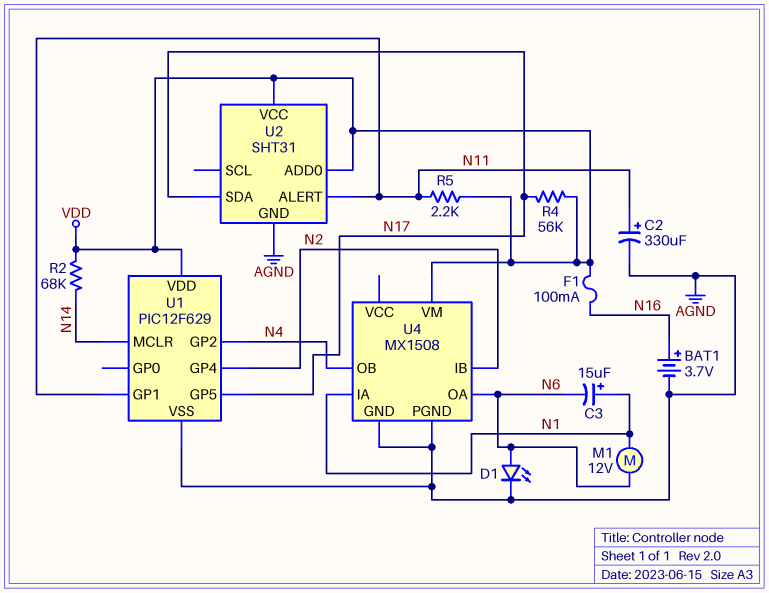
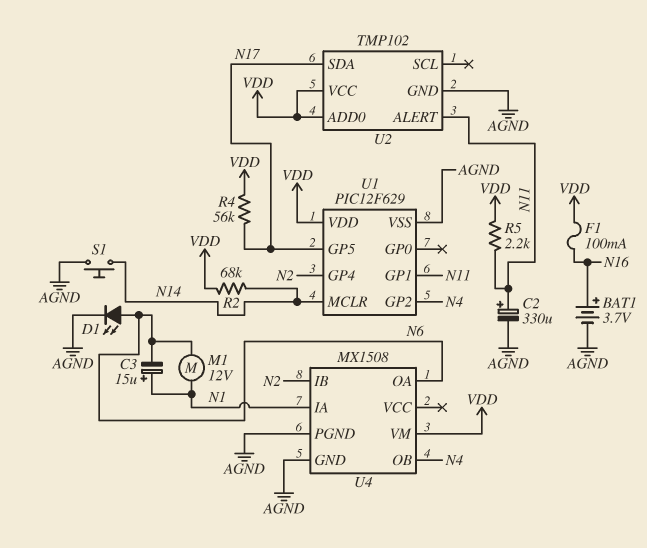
S1: none -> button (AGND, N14)
U2: SHT31 -> TMP102

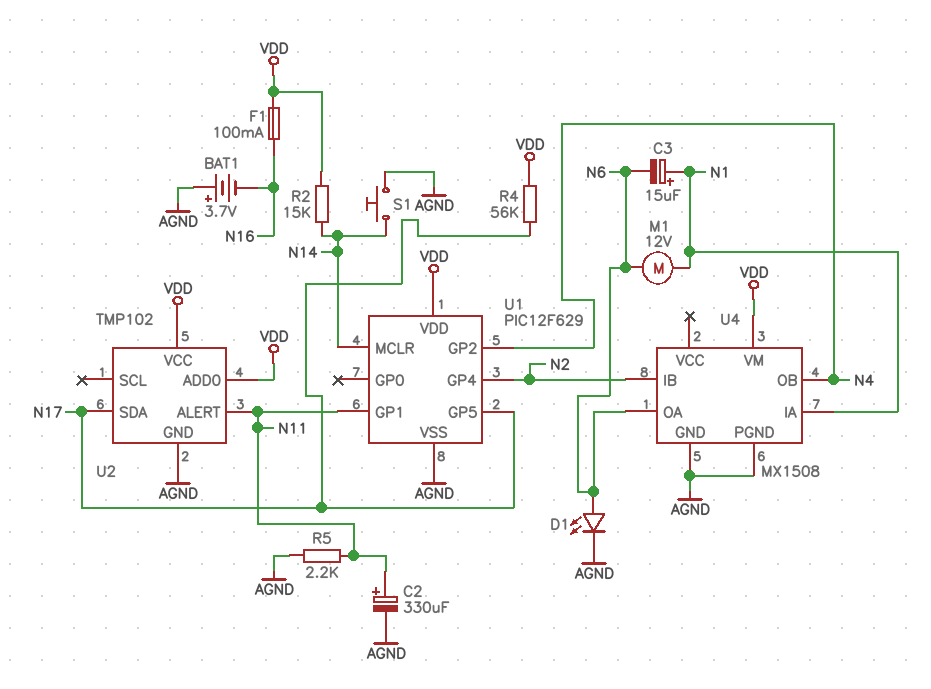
BAT1: 3.7V (plus N16, minus AGND) -> 3.7V (plus AGND, minus N16)
R2: 68k (N14, VDD) -> 15k (N14, VDD)
R5: 2.2k (N11, VDD) -> 2.2k (AGND, N11)

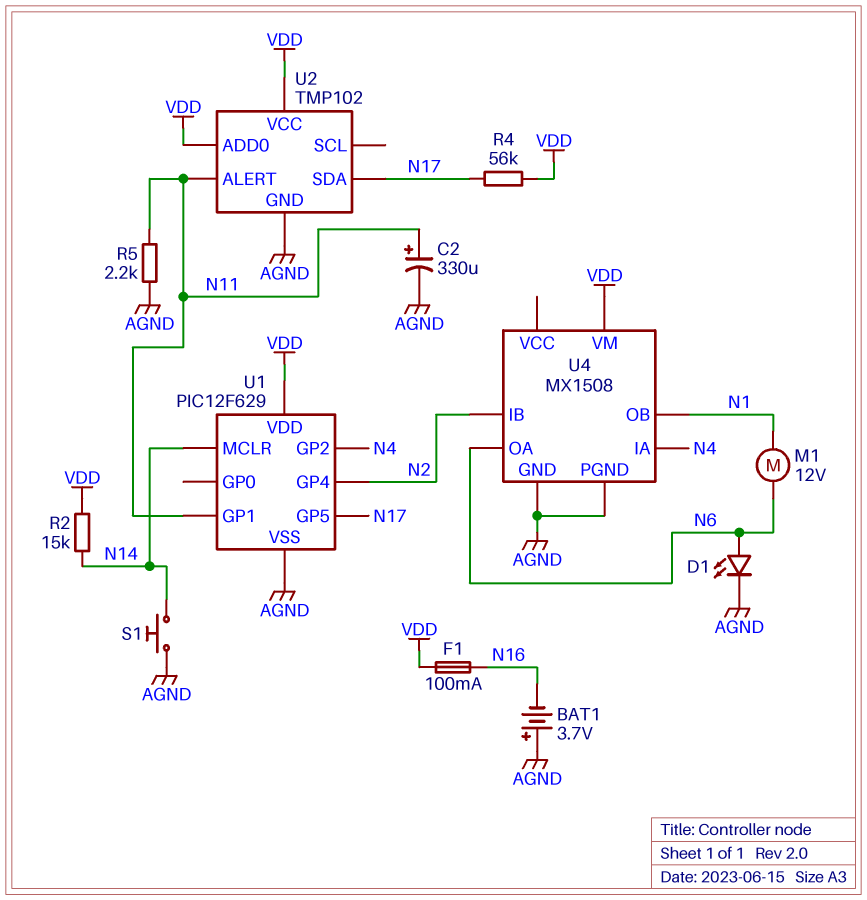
C3: 15uF (plus N1, minus N6) -> none
U4 pin IA: N1 -> N4
U4 pin OB: N4 -> N1

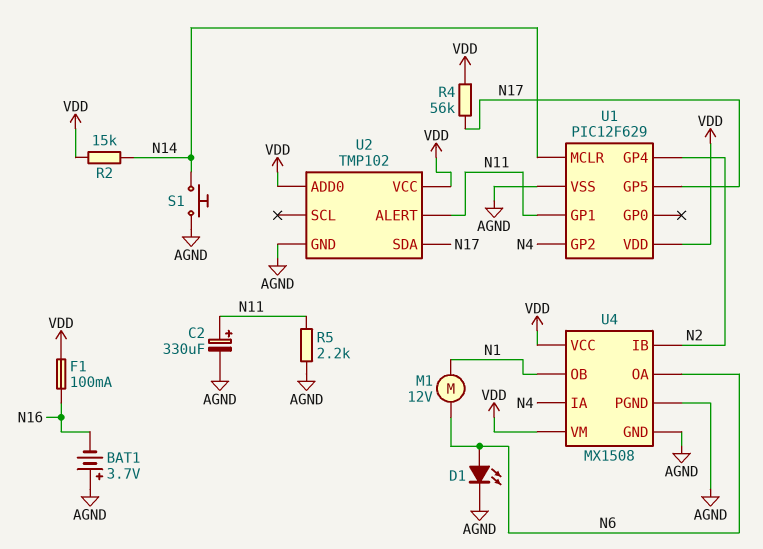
U4 pin VCC: none -> VDD

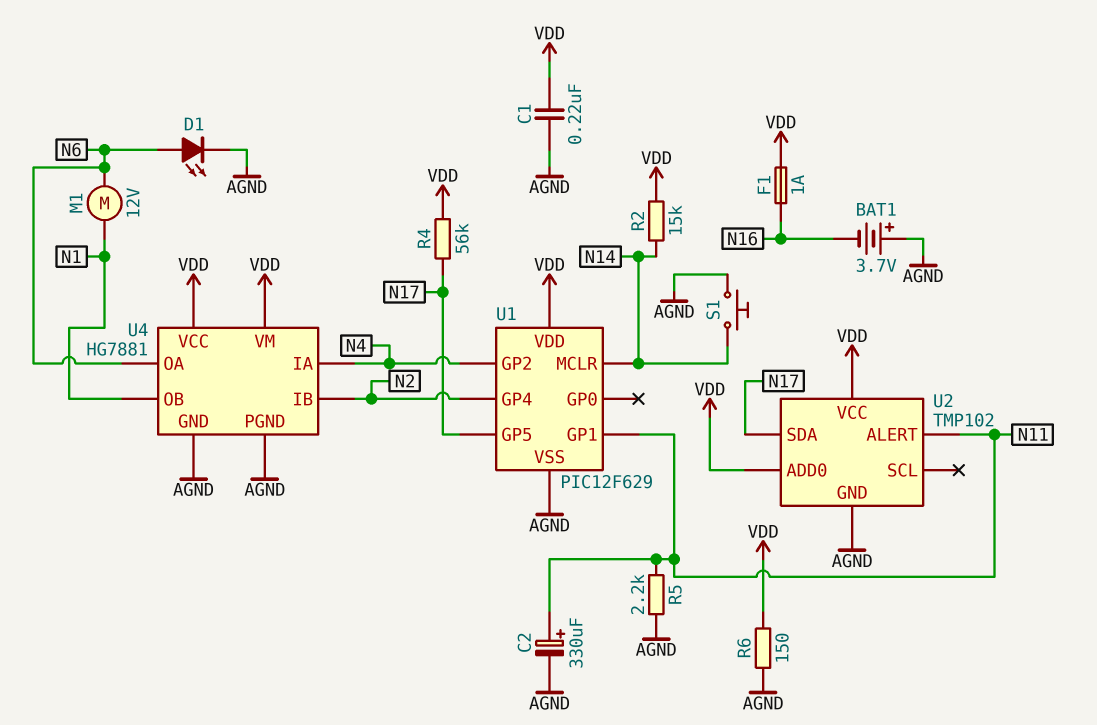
C1: none -> 220nF (AGND, VDD)
F1: 100mA (N16, VDD) -> 1A (N16, VDD)
R6: none -> 150 (AGND, VDD)
U4: MX1508 -> HG7881

